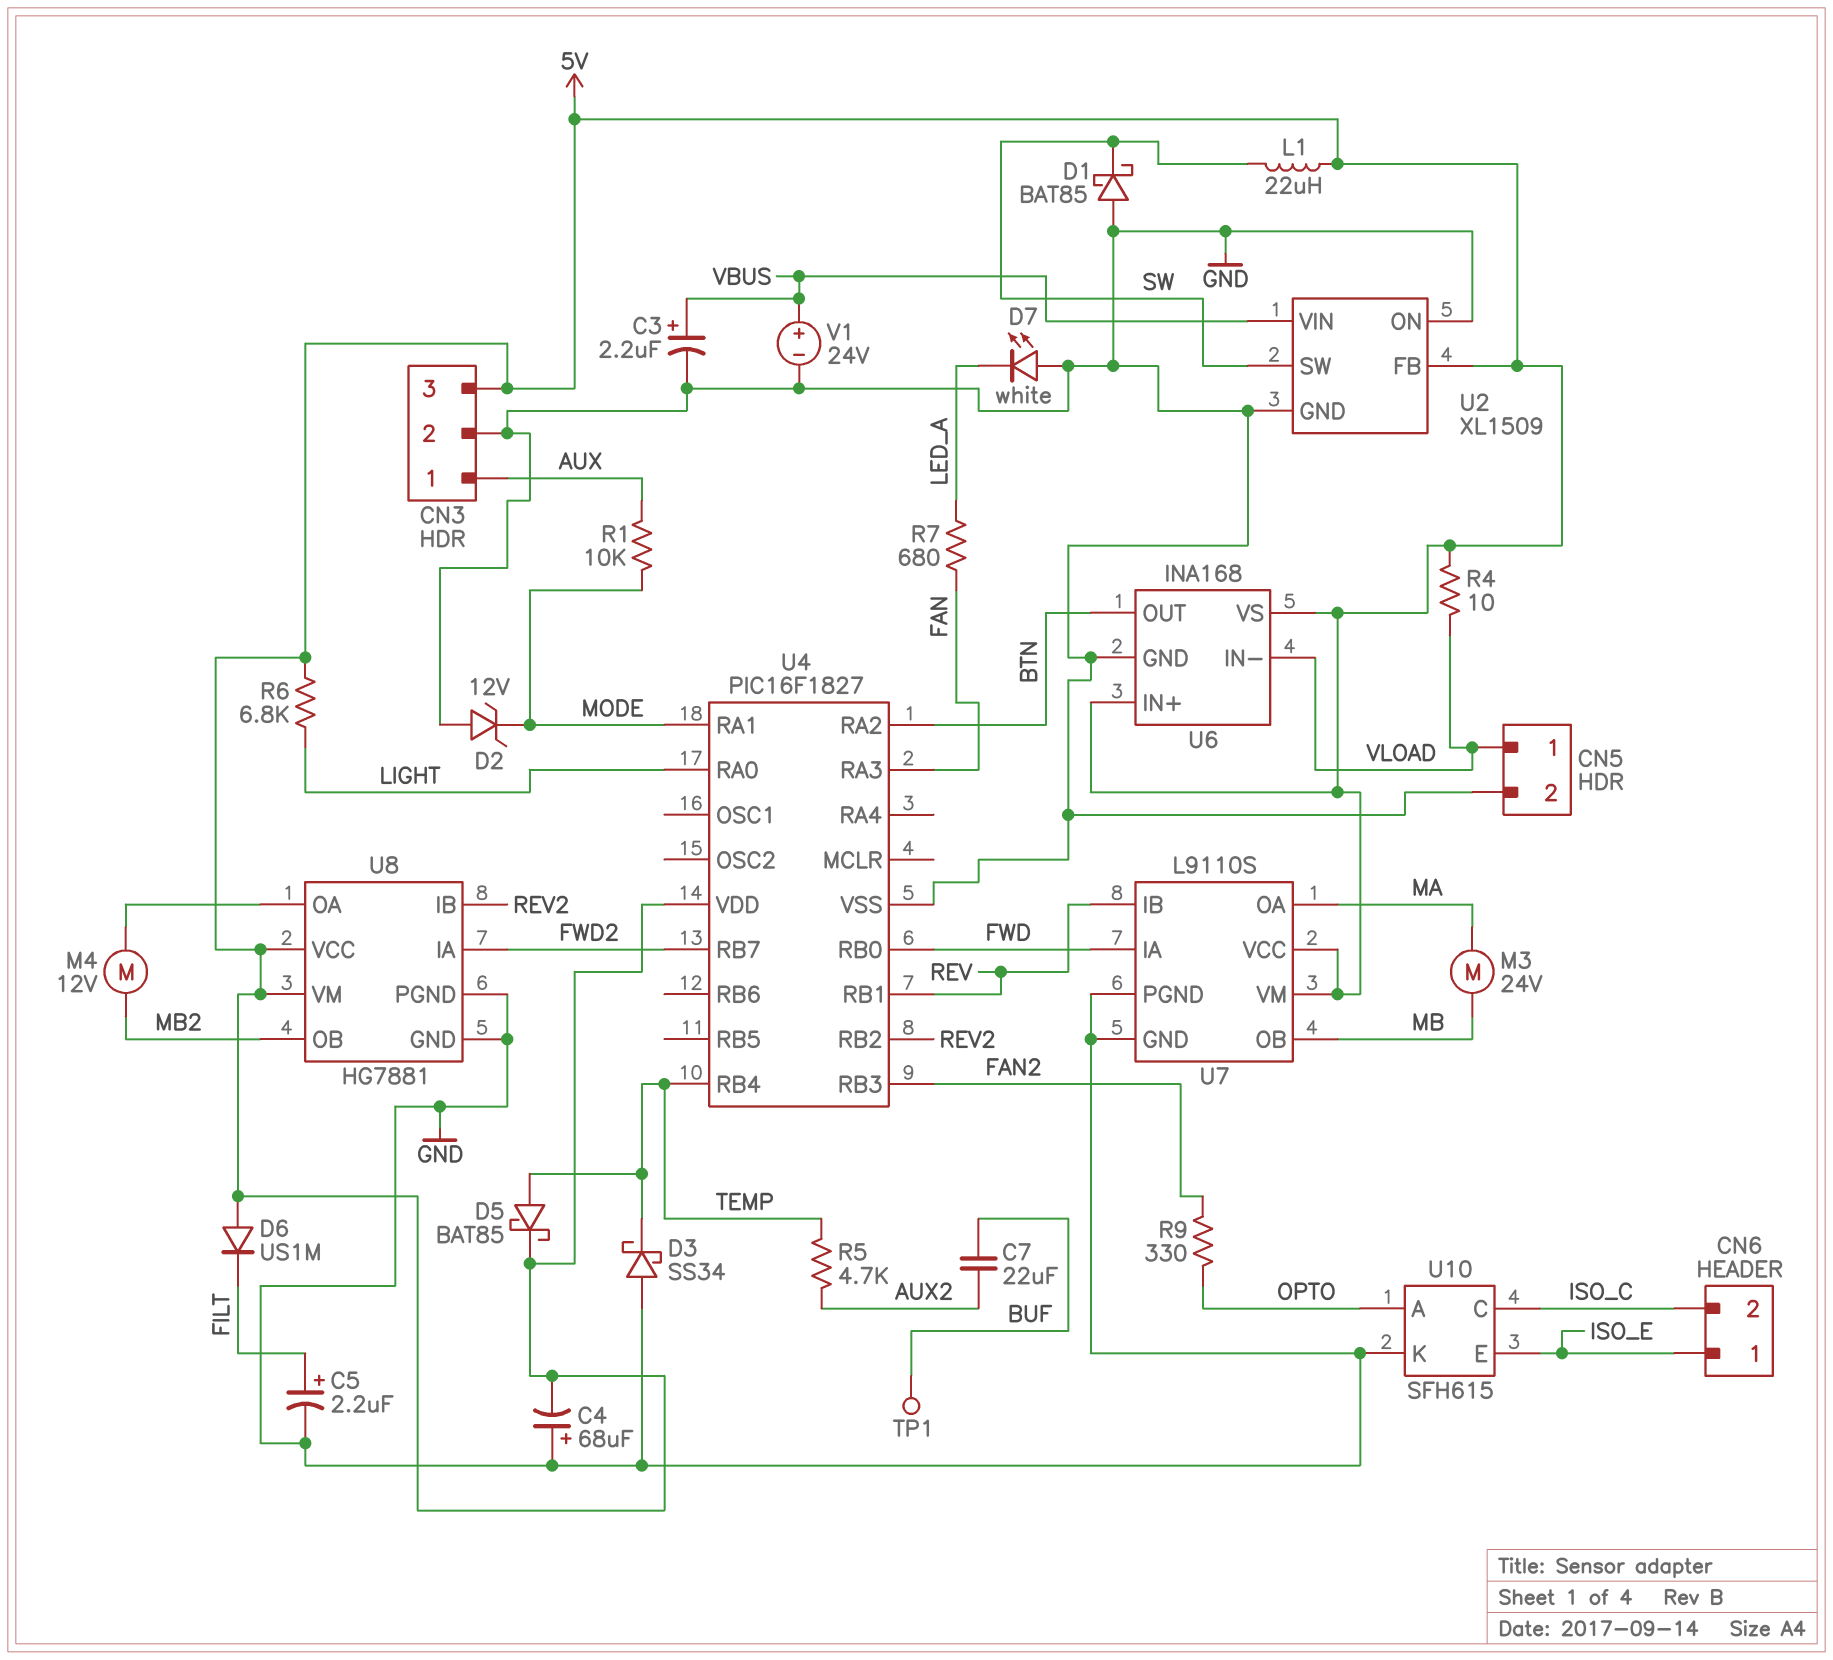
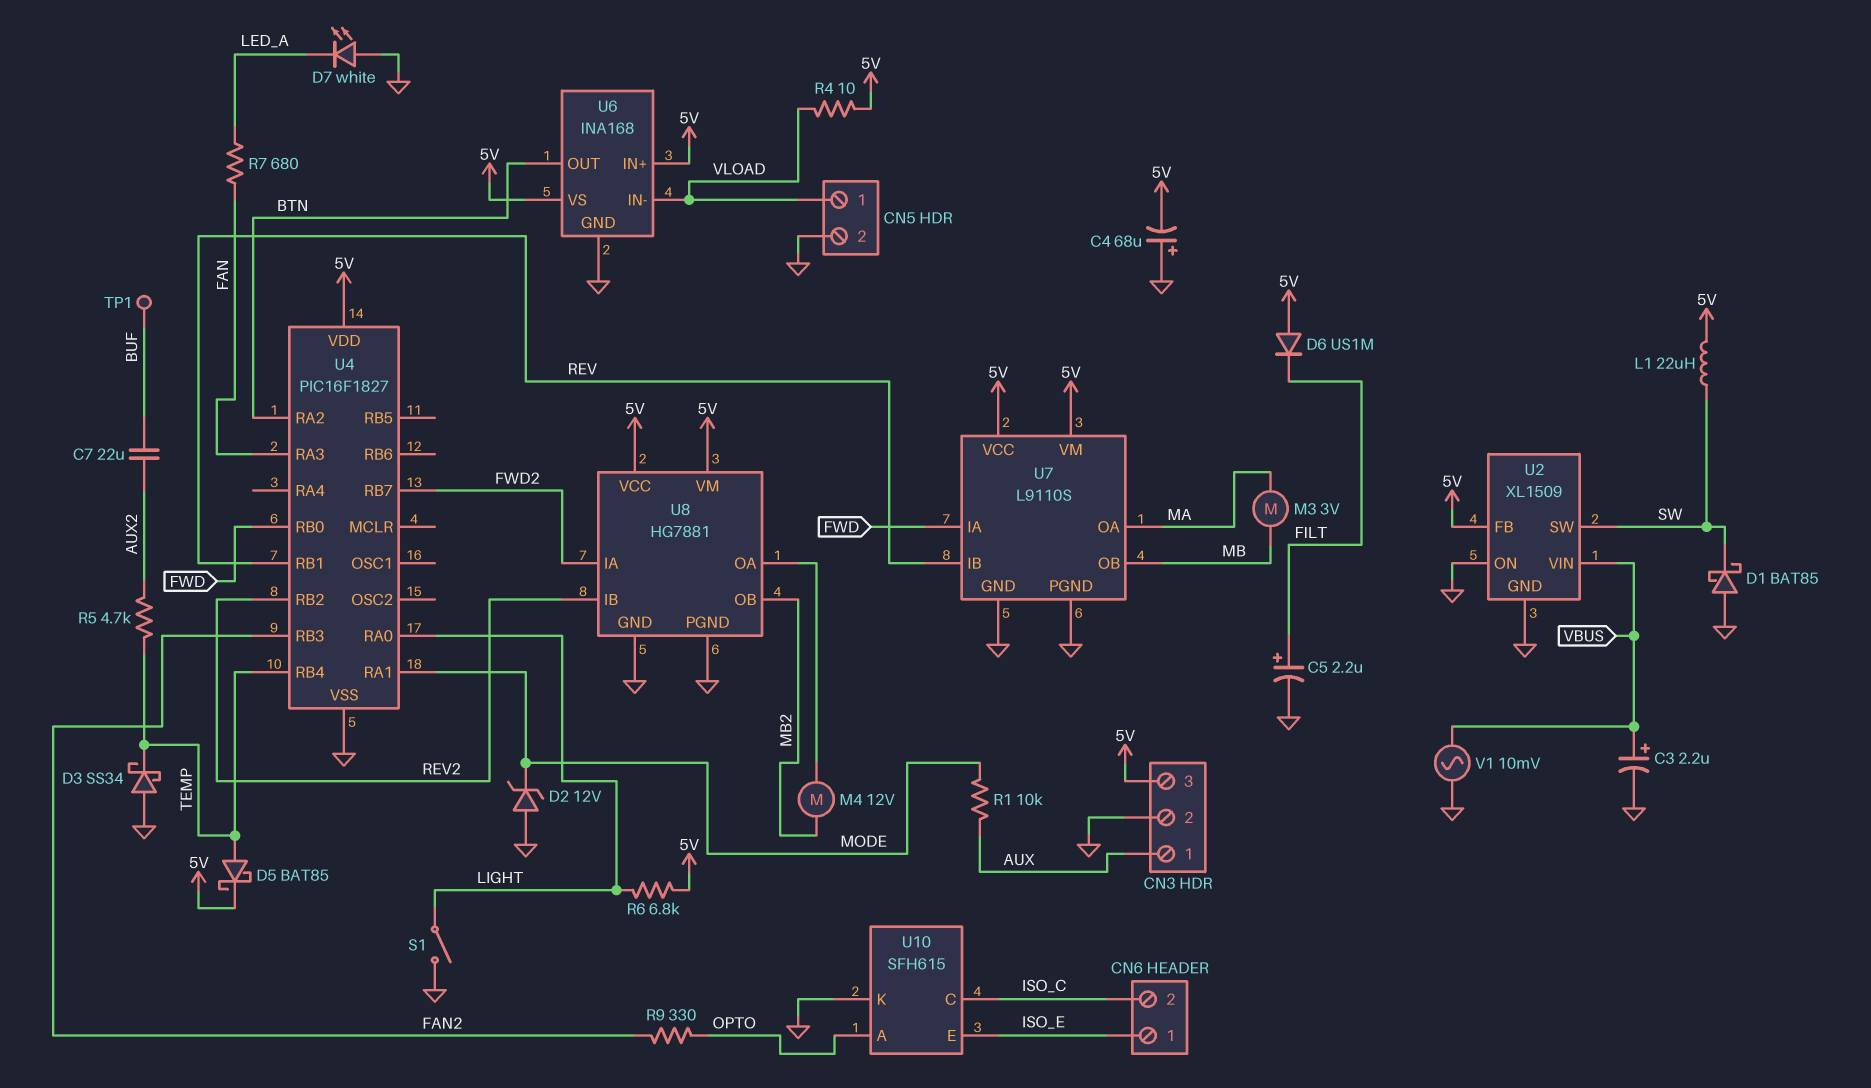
M3: motor 24V (MA, MB) -> motor 3V (MA, MB)
S1: none -> switch (GND, LIGHT)
V1: 24V (plus VBUS, minus GND) -> AC 10mV (GND, VBUS)

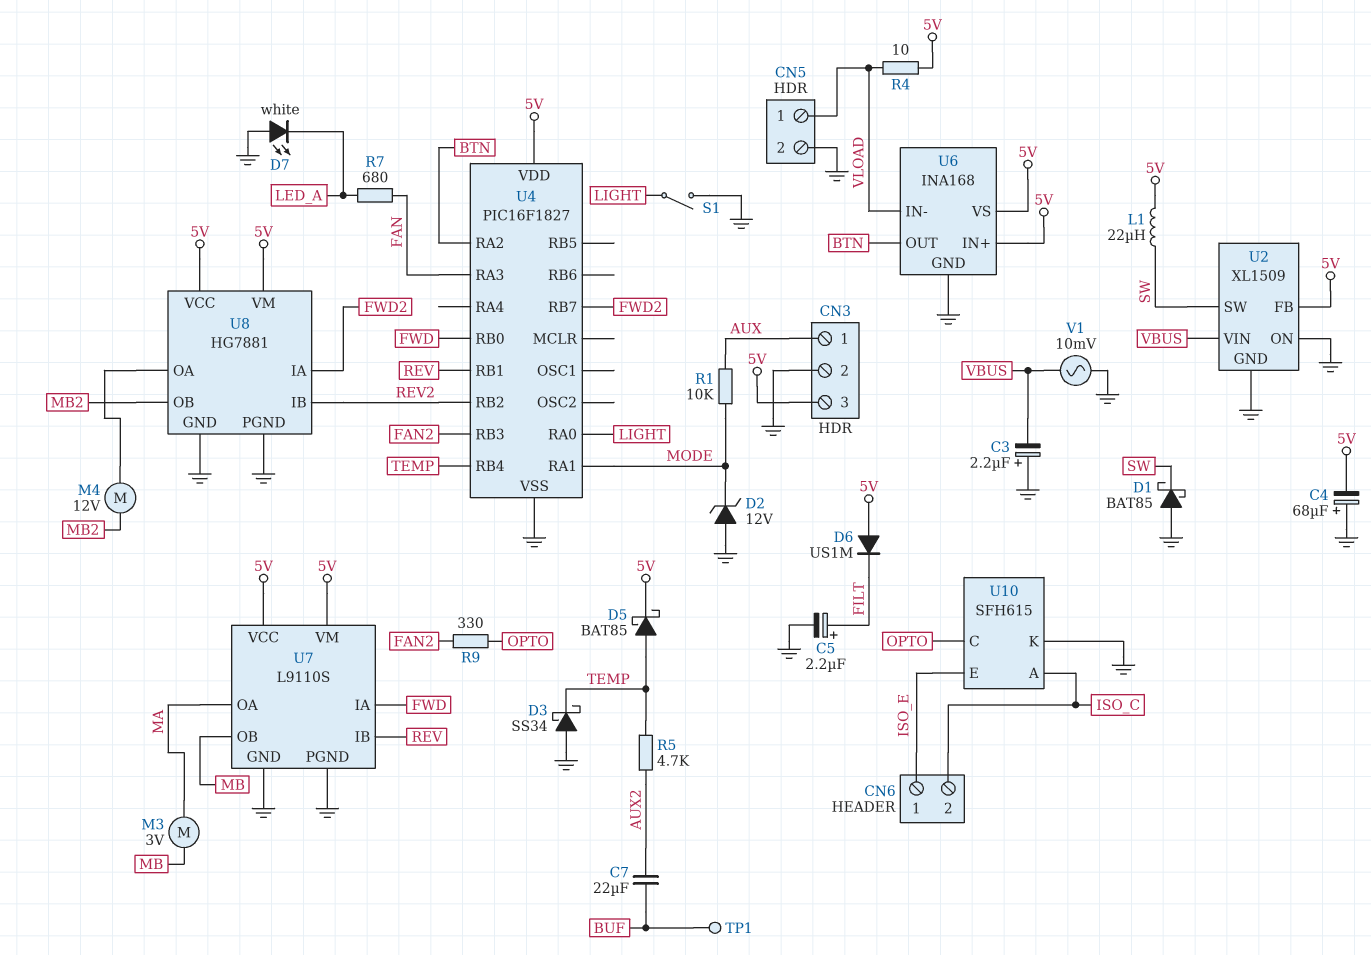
C3: 2.2uF (plus VBUS, minus GND) -> 2.2uF (plus GND, minus VBUS)
R6: 6.8k (5V, LIGHT) -> none
U10 pin A: OPTO -> ISO_C
U10 pin C: ISO_C -> OPTO

